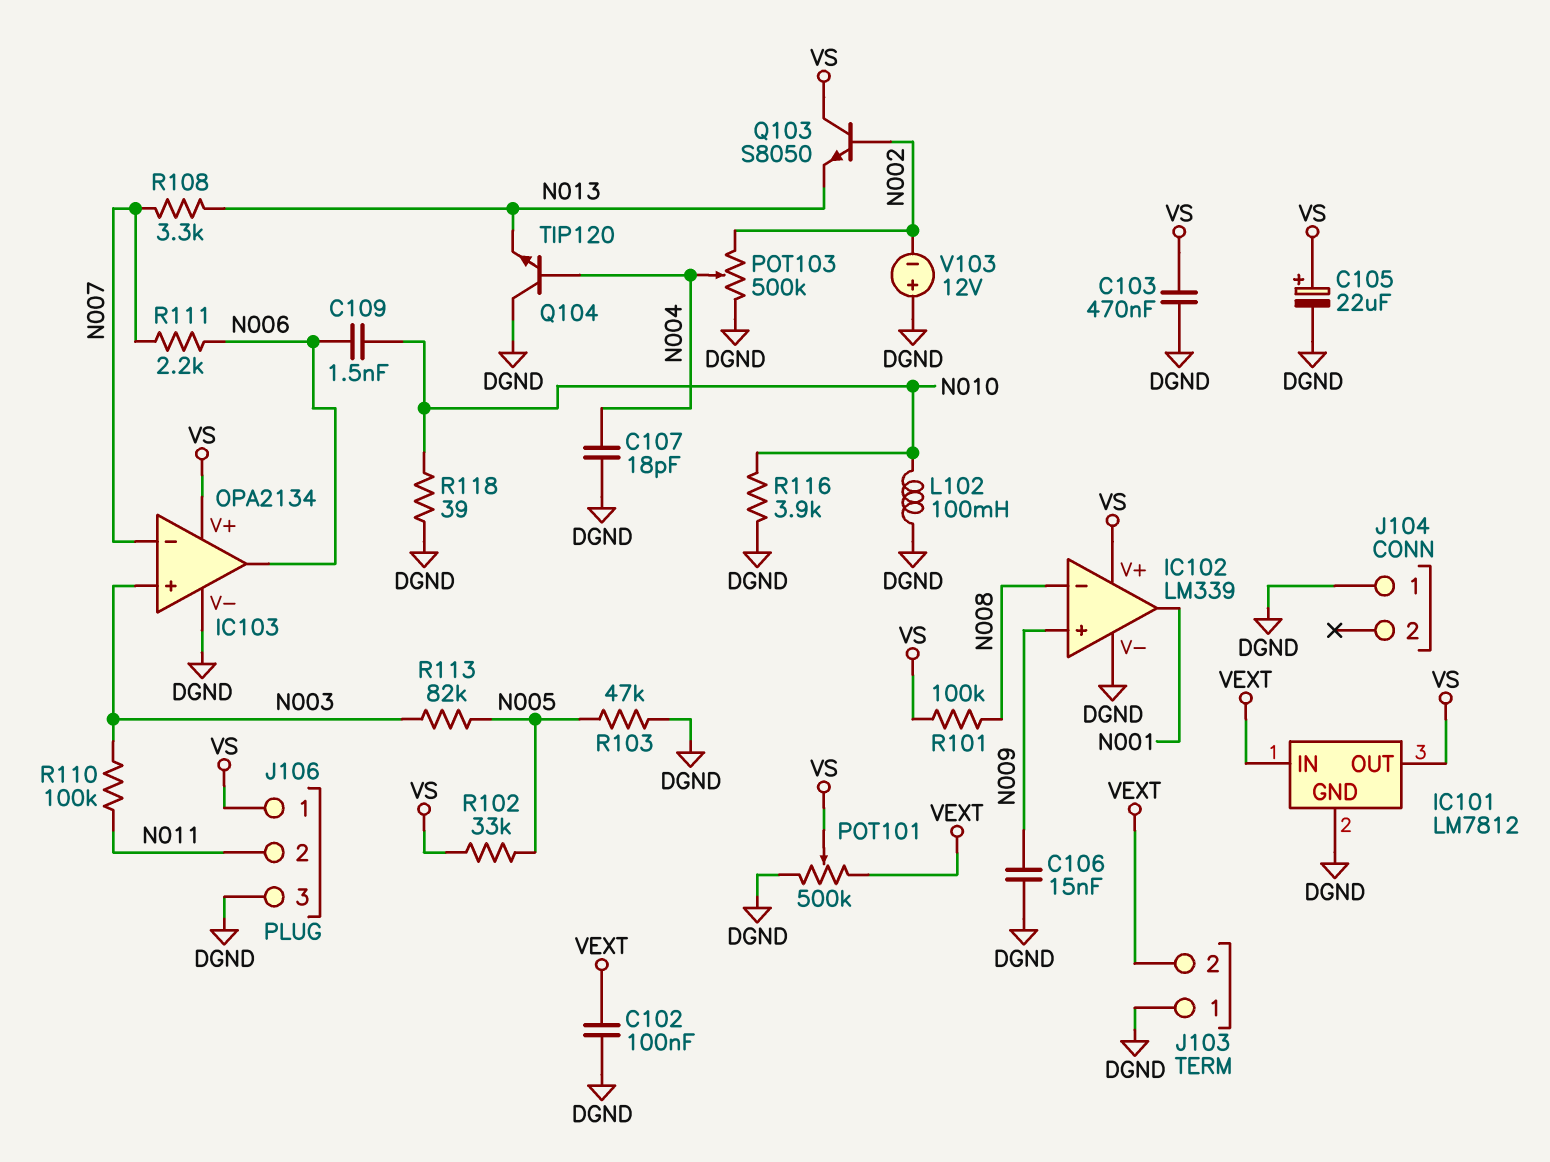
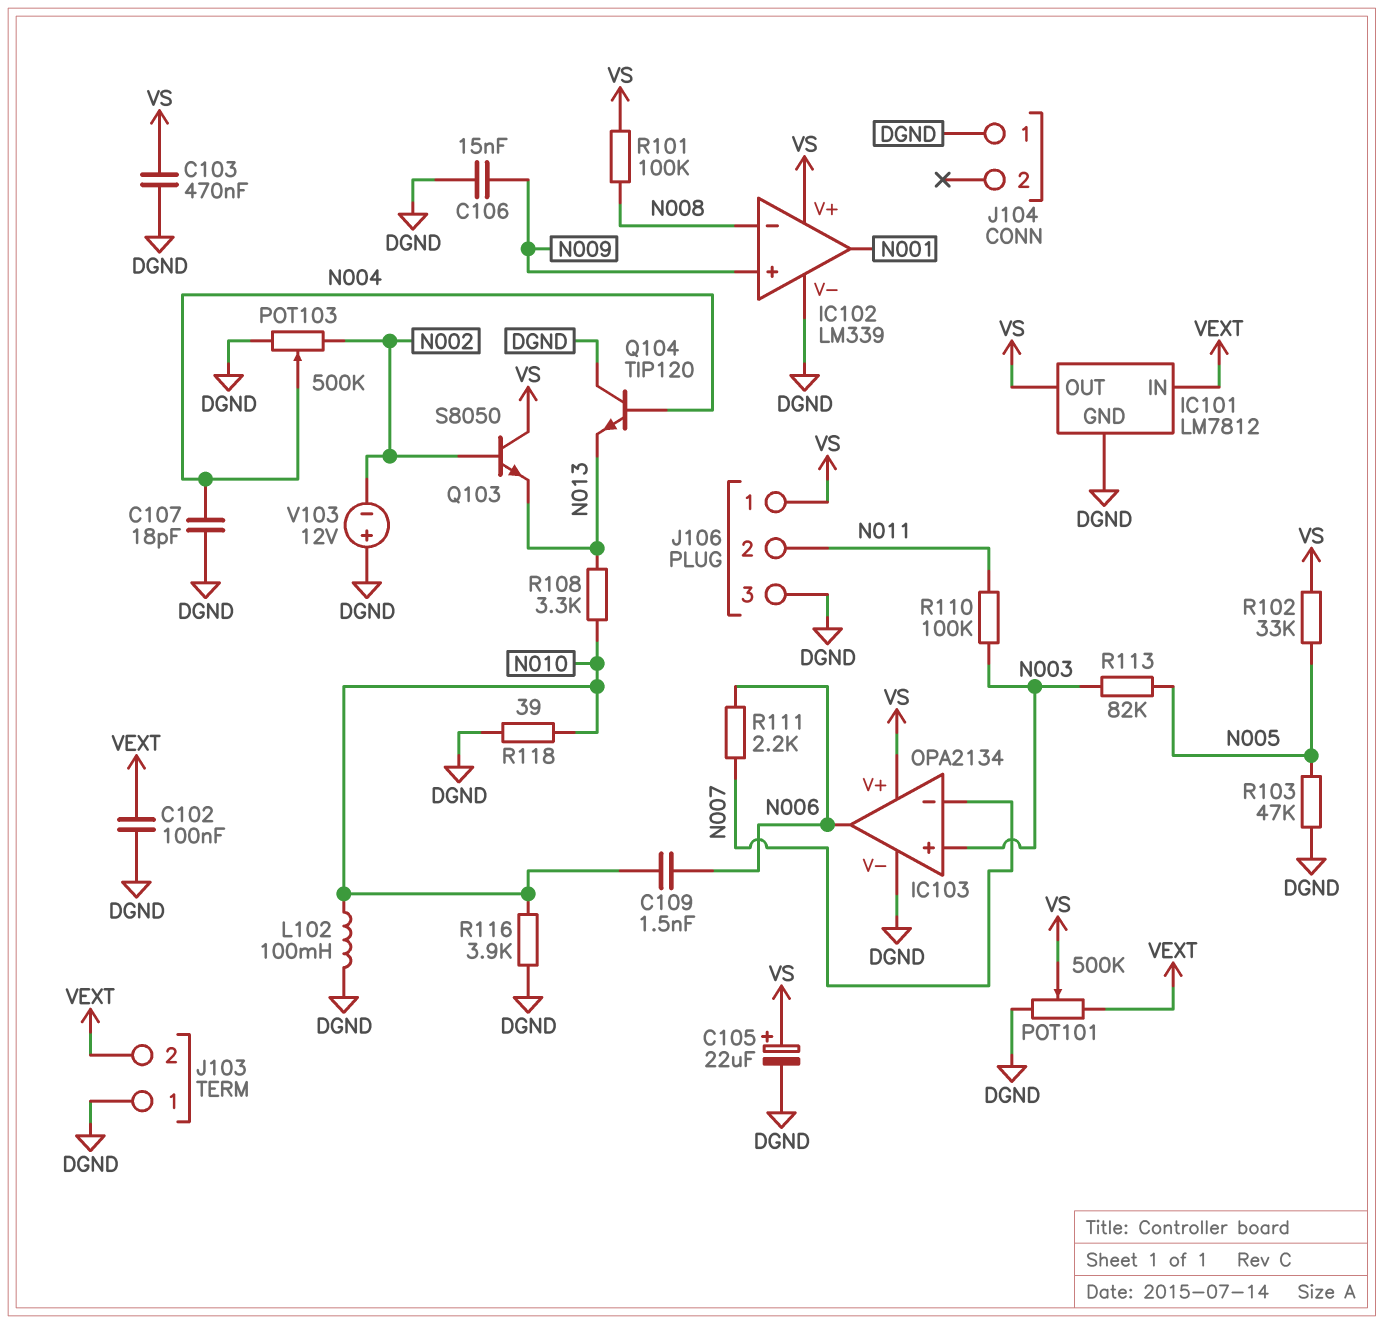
R108: 3.3k (N007, N013) -> 3.3k (N010, N013)

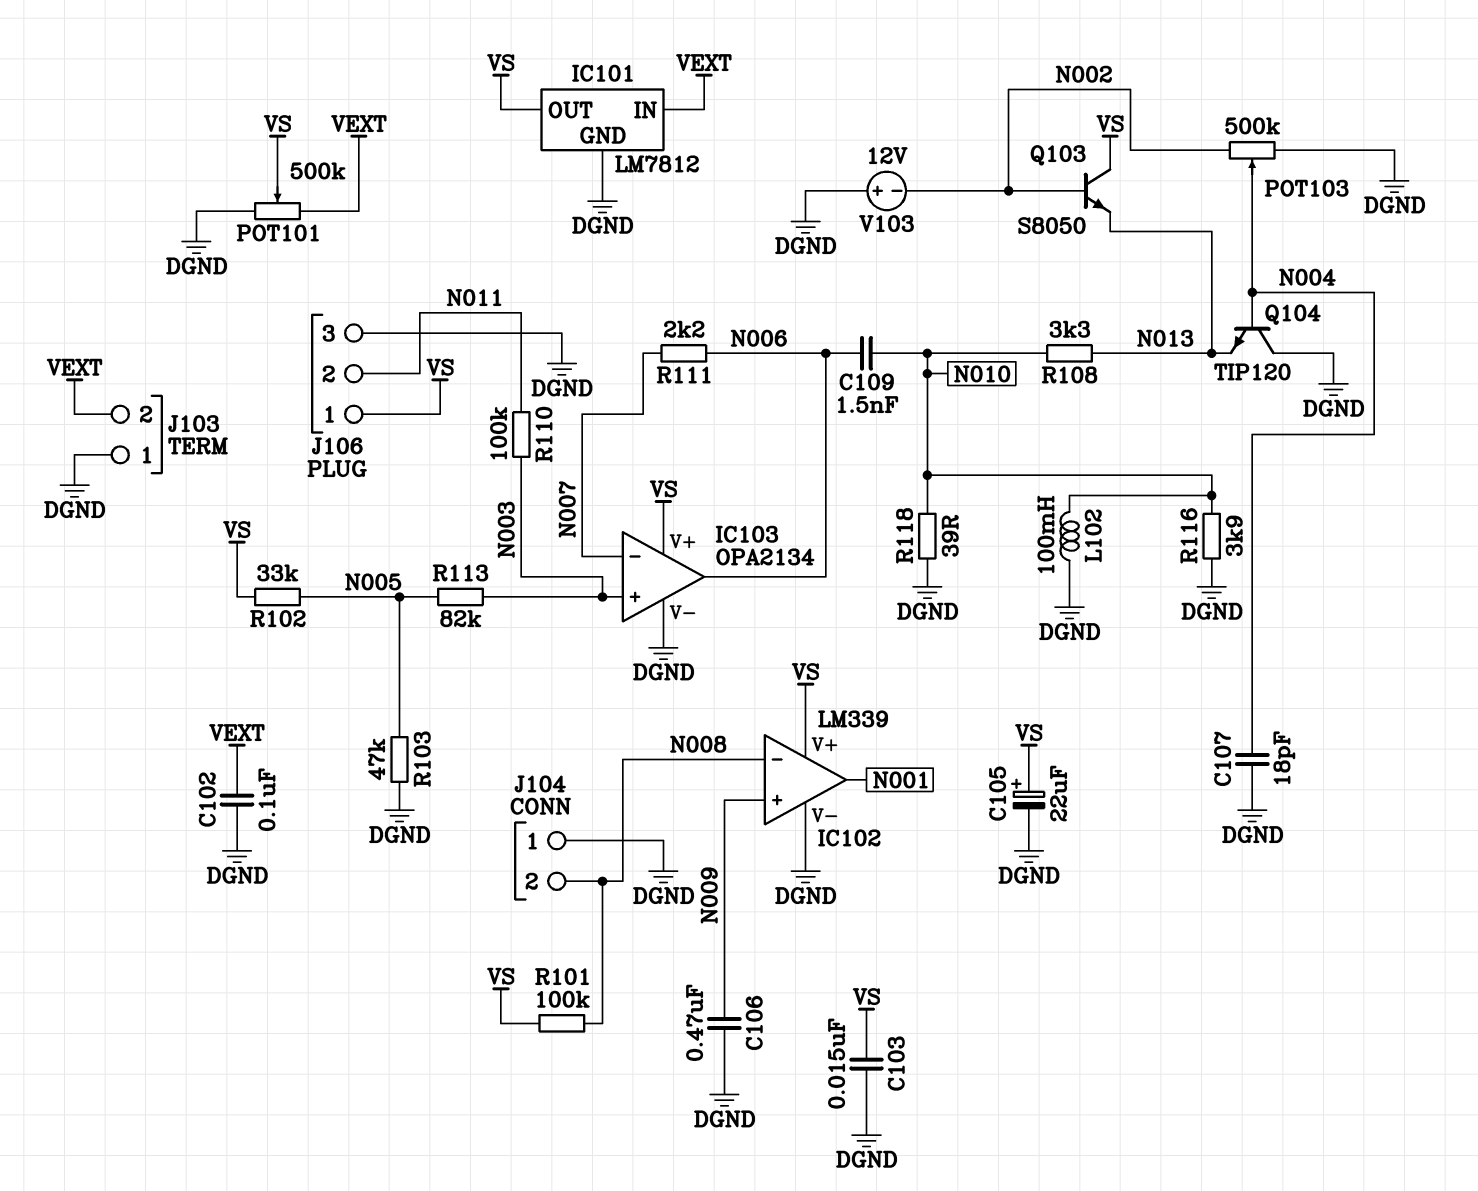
C103: 470nF (DGND, VS) -> 15nF (DGND, VS)
C106: 15nF (DGND, N009) -> 470nF (DGND, N009)
J104 pin 2: none -> N008

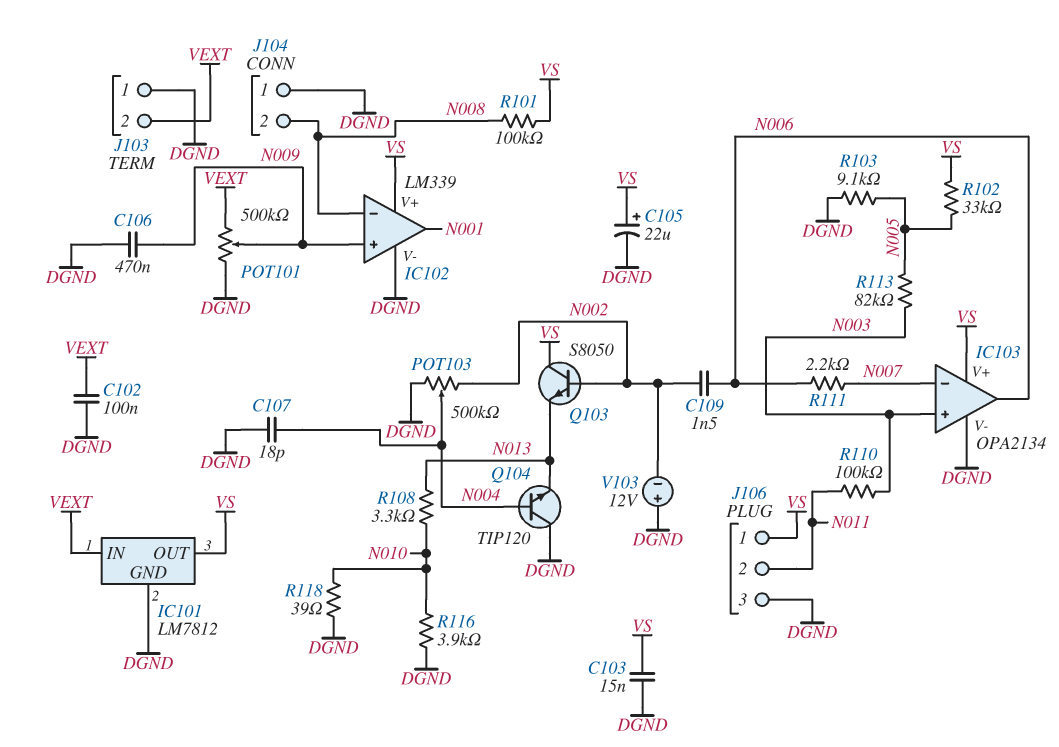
C109: 1.5nF (N006, N010) -> 1.5nF (N002, N006)
L102: 100mH (DGND, N010) -> none
POT101: 500k (DGND, VEXT, wiper VS) -> 500k (DGND, VEXT, wiper N009)
R103: 47k (DGND, N005) -> 9.1k (DGND, N005)

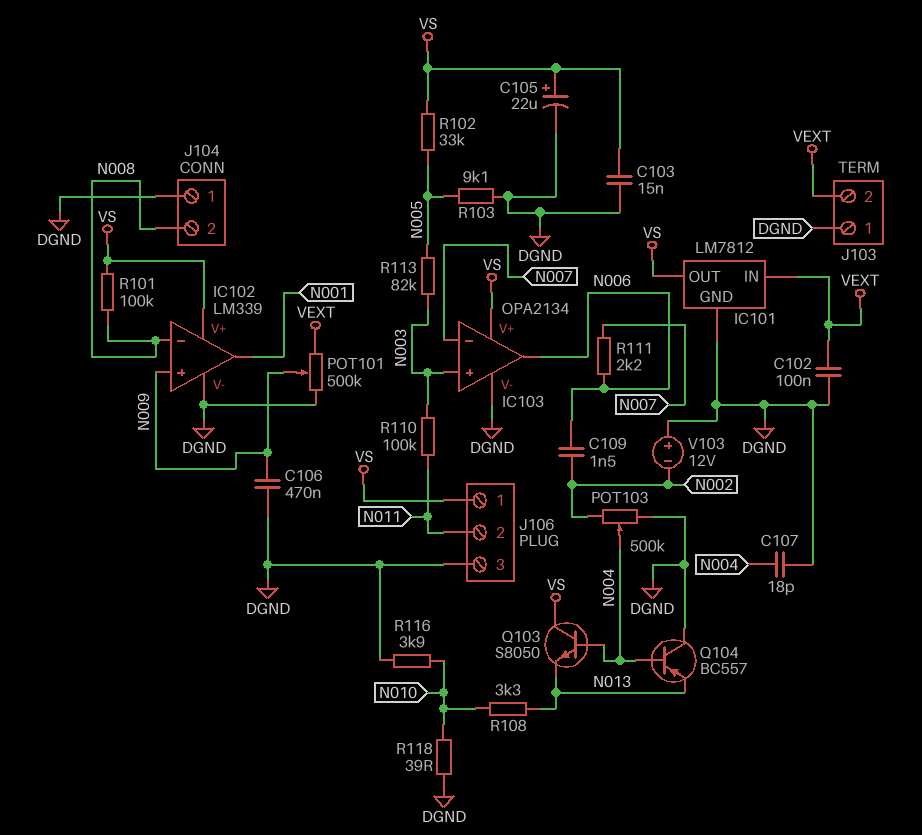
Q103: NPN S8050 (B N002, C VS, E N013) -> NPN S8050 (B N004, C VS, E N013)
Q104: NPN TIP120 (B N004, C DGND, E N013) -> PNP BC557 (B N004, C DGND, E N013)

